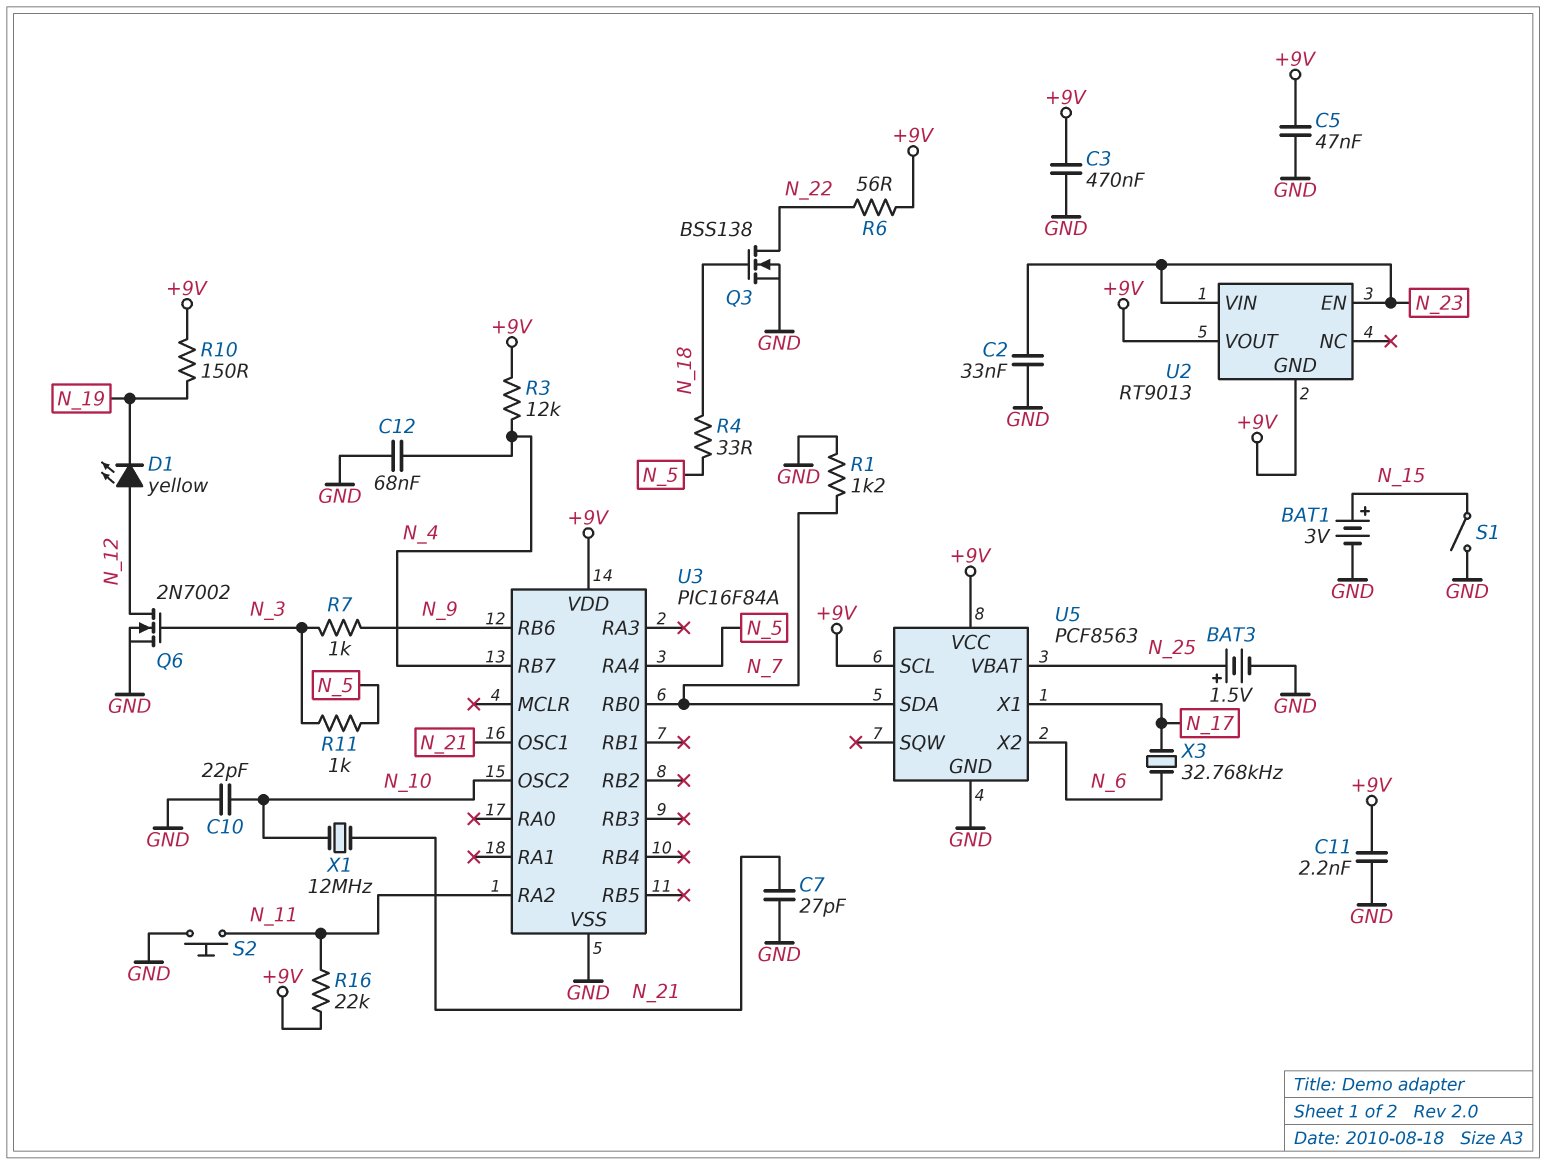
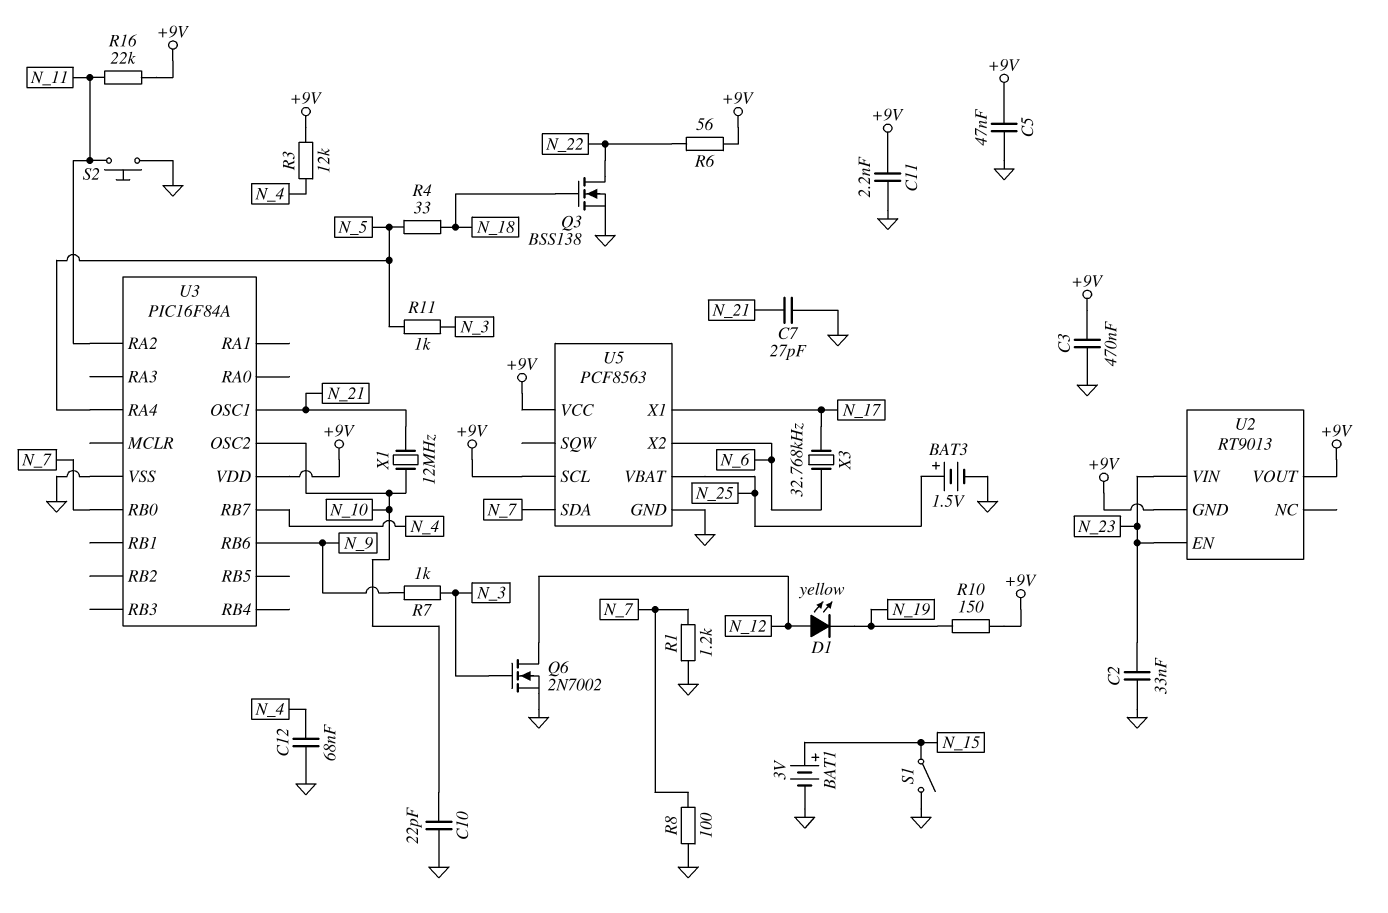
R8: none -> 100 (GND, N_7)

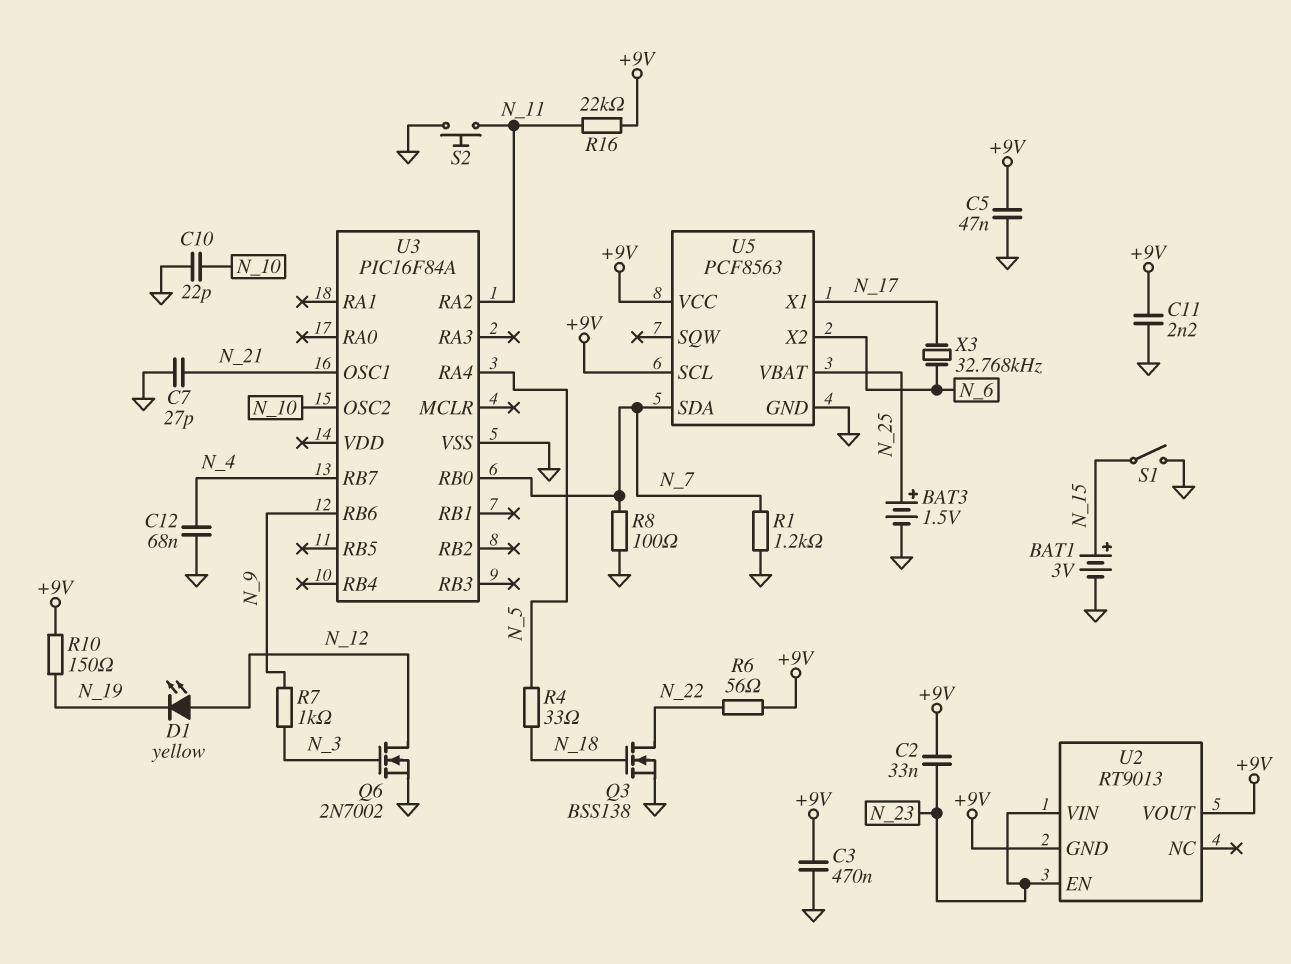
C2: 33nF (GND, N_23) -> 33nF (+9V, N_23)
R3: 12k (+9V, N_4) -> none
R11: 1k (N_3, N_5) -> none
U3 pin VDD: +9V -> none
X1: 12MHz (N_10, N_21) -> none

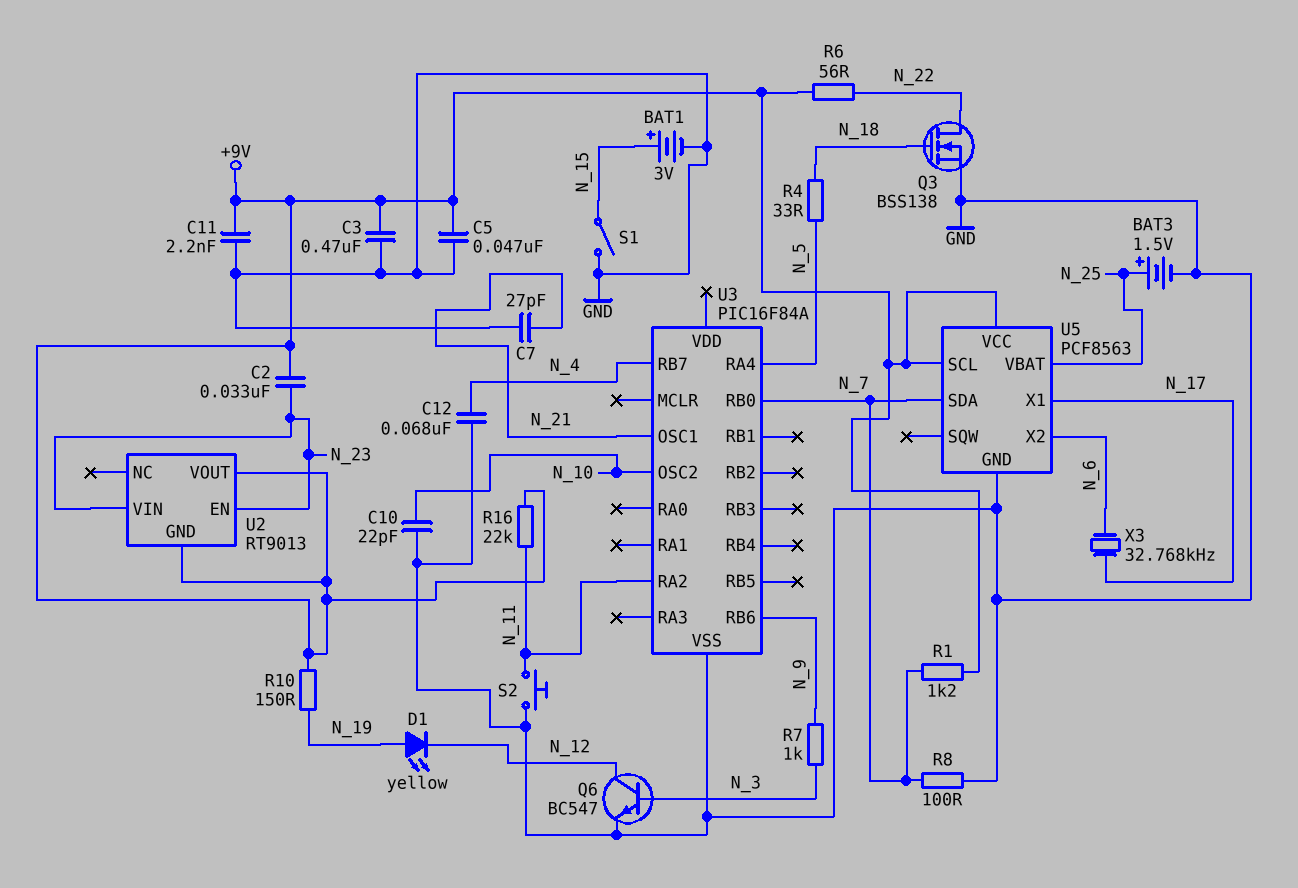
D1: LED yellow (A N_12, K N_19) -> LED yellow (A N_19, K N_12)
Q6: NMOS 2N7002 (G N_3, D N_12, S GND) -> NPN BC547 (B N_3, C N_12, E GND)
R1: 1.2k (GND, N_7) -> 1.2k (+9V, N_7)

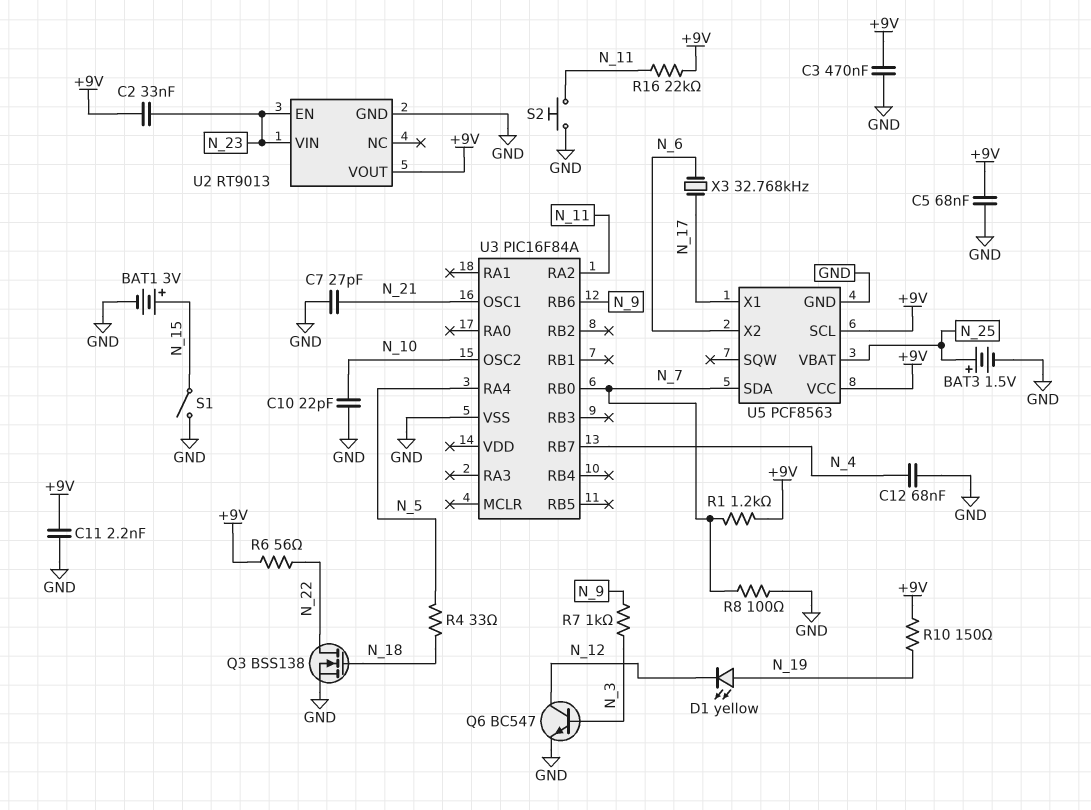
C5: 47nF (+9V, GND) -> 68nF (+9V, GND)
U2 pin GND: +9V -> GND

